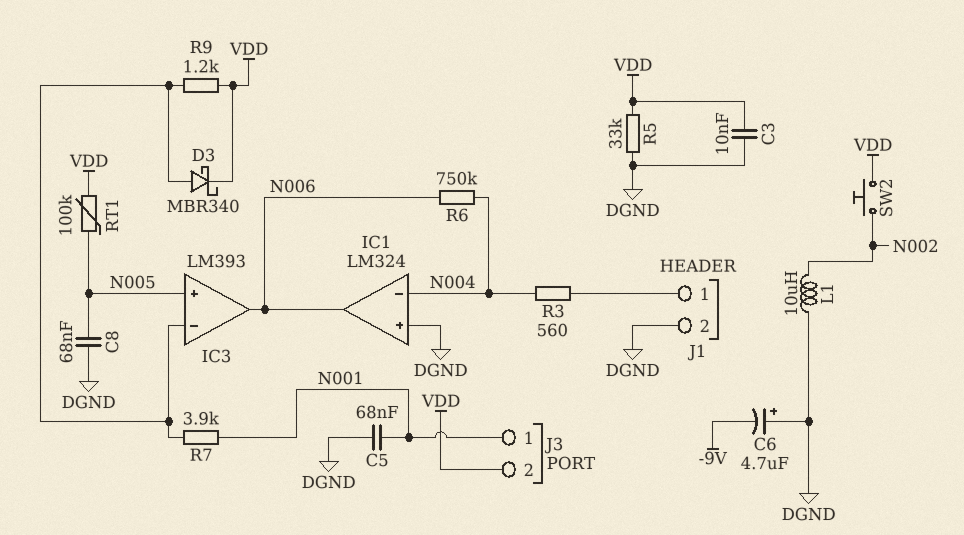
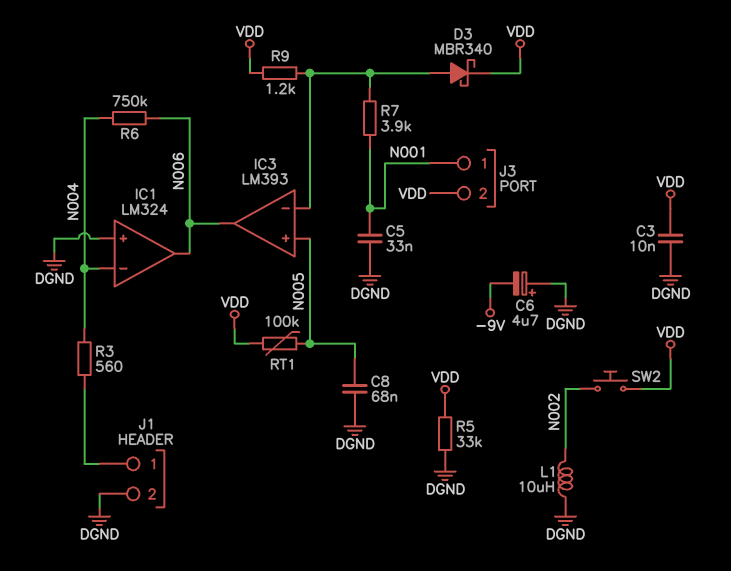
C5: 68nF (DGND, N001) -> 33nF (DGND, N001)

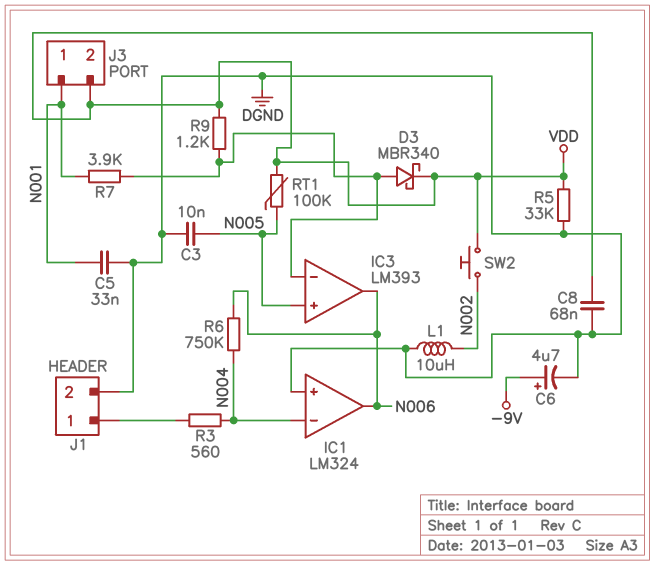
C3: 10nF (DGND, VDD) -> 10nF (DGND, N005)
C6: 4.7uF (plus DGND, minus -9V) -> 4.7uF (plus -9V, minus DGND)
C8: 68nF (DGND, N005) -> 68nF (DGND, VDD)

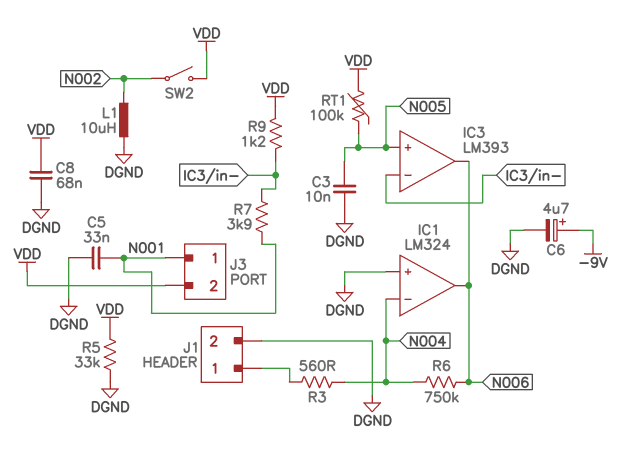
D3: schottky MBR340 (A IC3/in-, K VDD) -> none
SW2: button (N002, VDD) -> switch (N002, VDD)

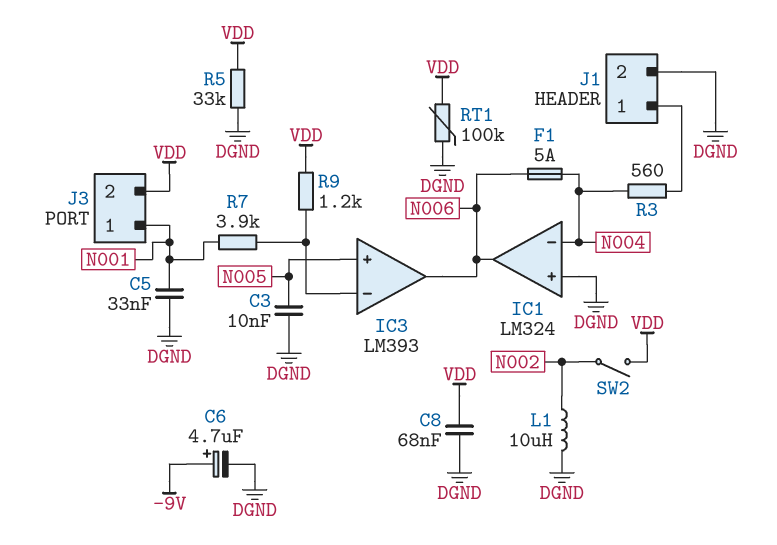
F1: none -> 5A (N004, N006)
R6: 750k (N004, N006) -> none
RT1: 100k (N005, VDD) -> 100k (DGND, VDD)

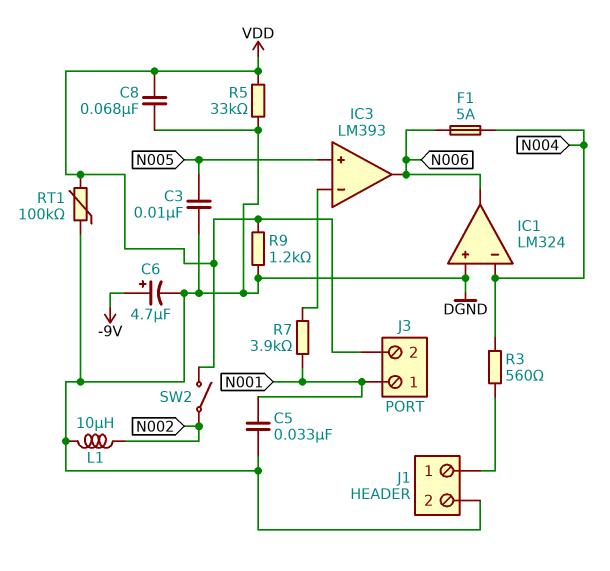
R9: 1.2k (IC3/in-, VDD) -> 1.2k (DGND, VDD)

